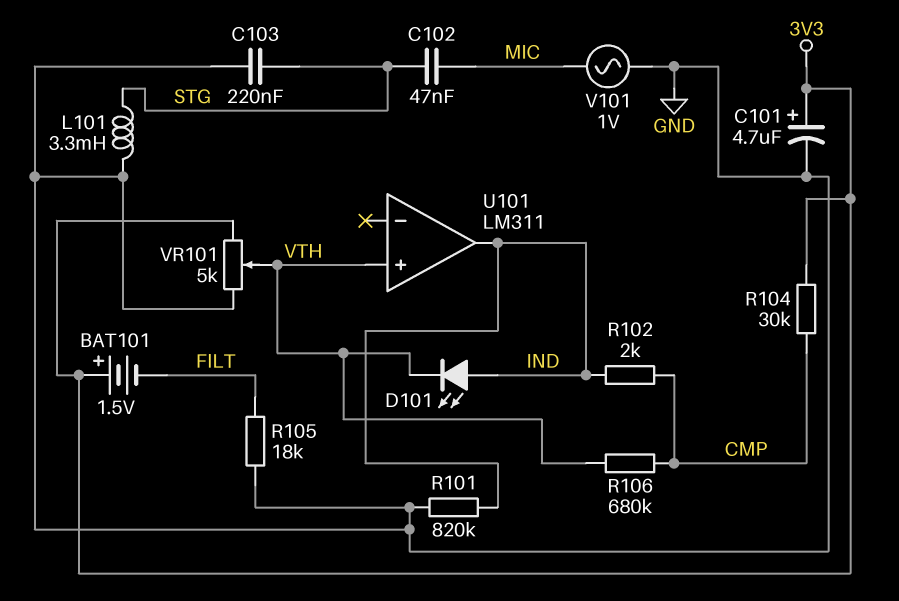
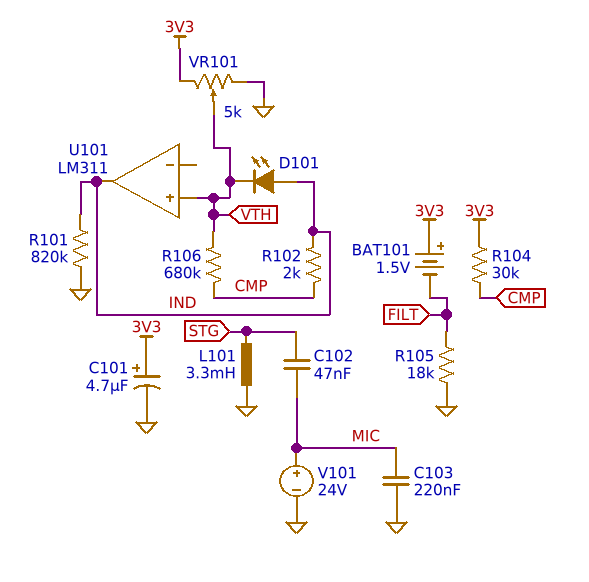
C103: 220nF (GND, STG) -> 220nF (GND, MIC)
V101: AC 1V (GND, MIC) -> 24V (plus MIC, minus GND)

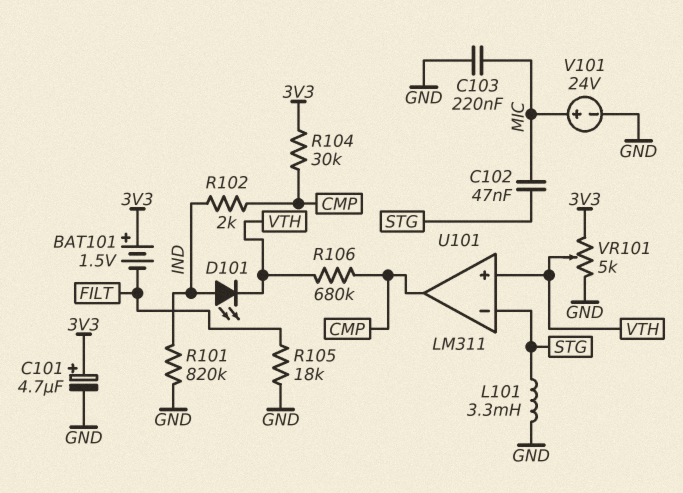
U101 pin in-: none -> STG
U101 pin out: IND -> CMP

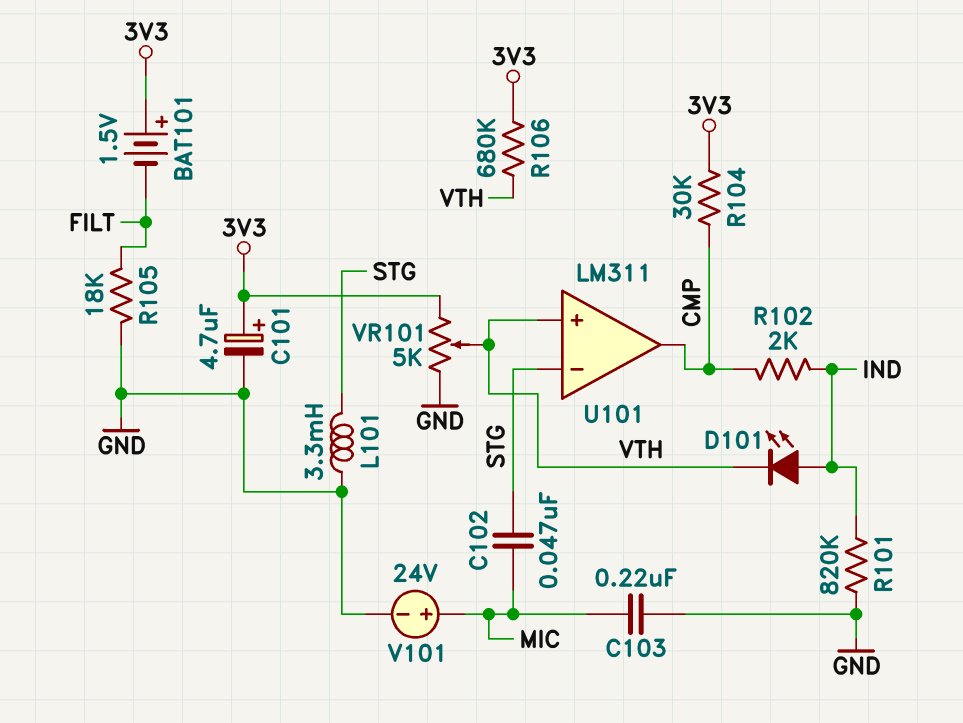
R106: 680k (CMP, VTH) -> 680k (3V3, VTH)

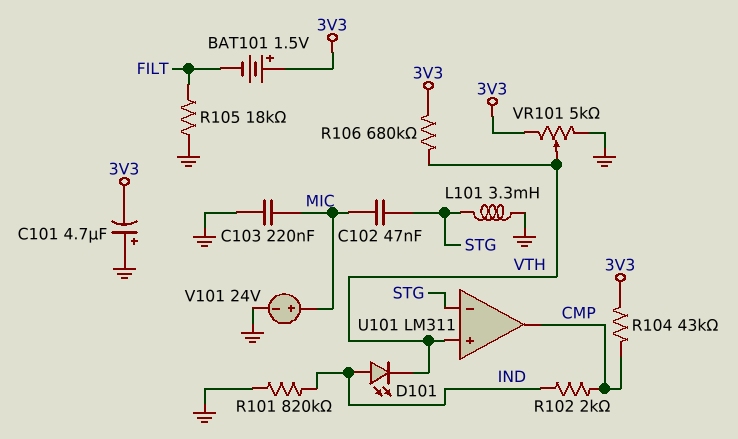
C101: 4.7uF (plus 3V3, minus GND) -> 4.7uF (plus GND, minus 3V3)
R104: 30k (3V3, CMP) -> 43k (3V3, CMP)

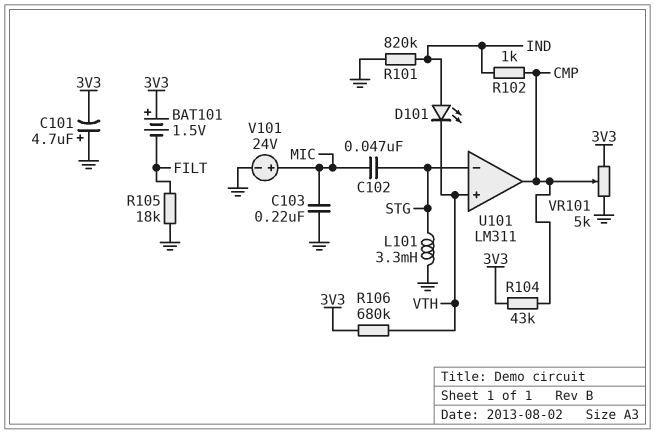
R102: 2k (CMP, IND) -> 1k (CMP, IND)
VR101: 5k (3V3, GND, wiper VTH) -> 5k (3V3, GND, wiper CMP)

